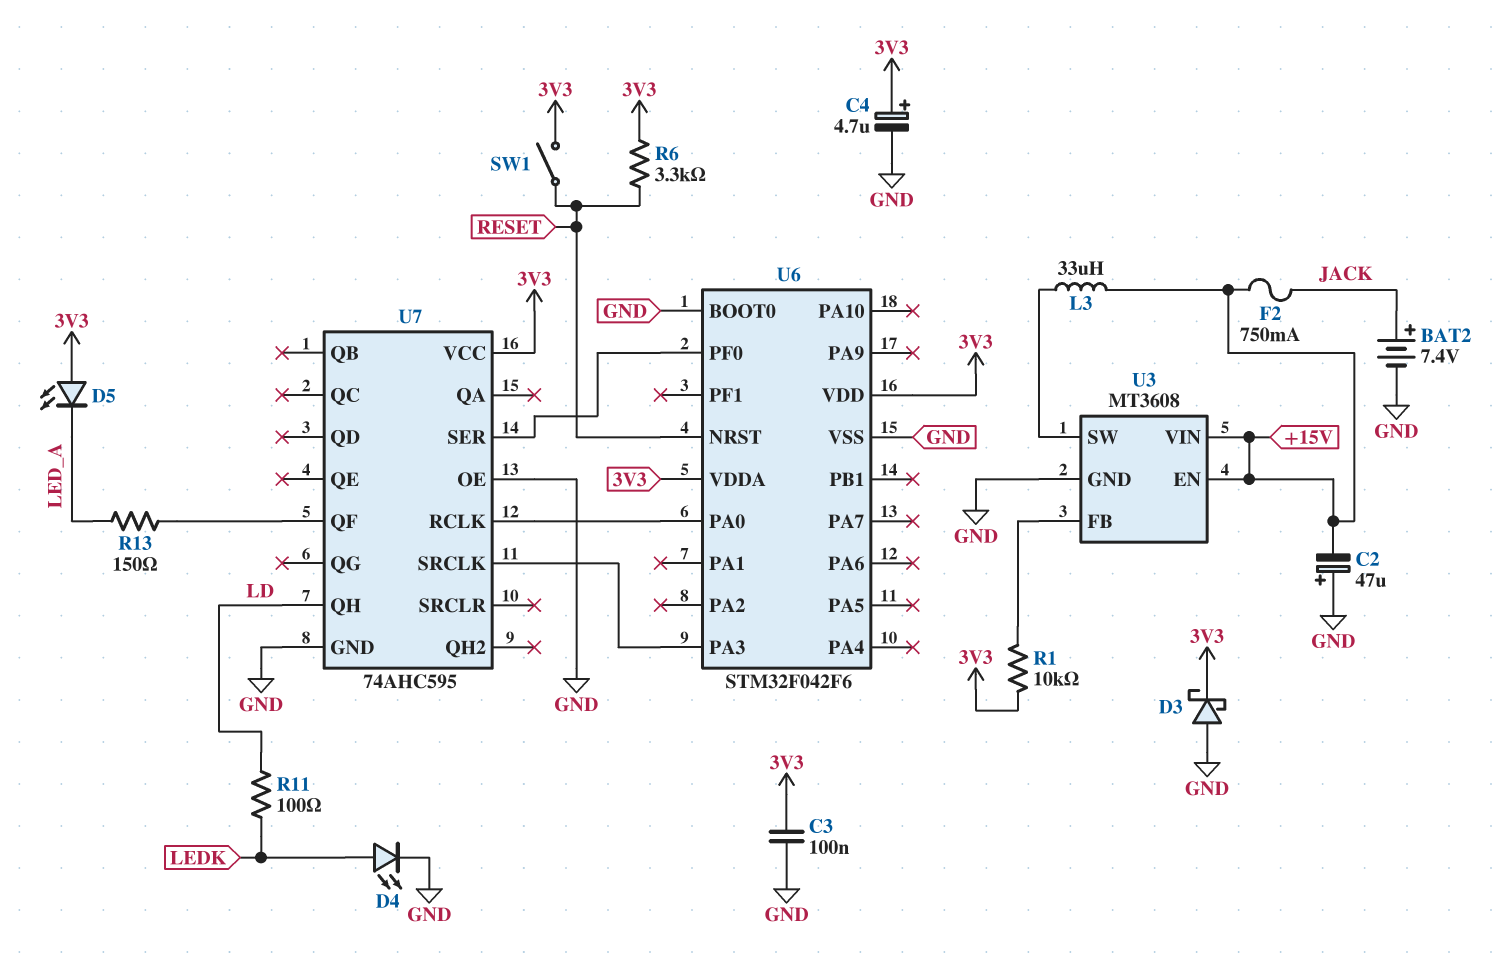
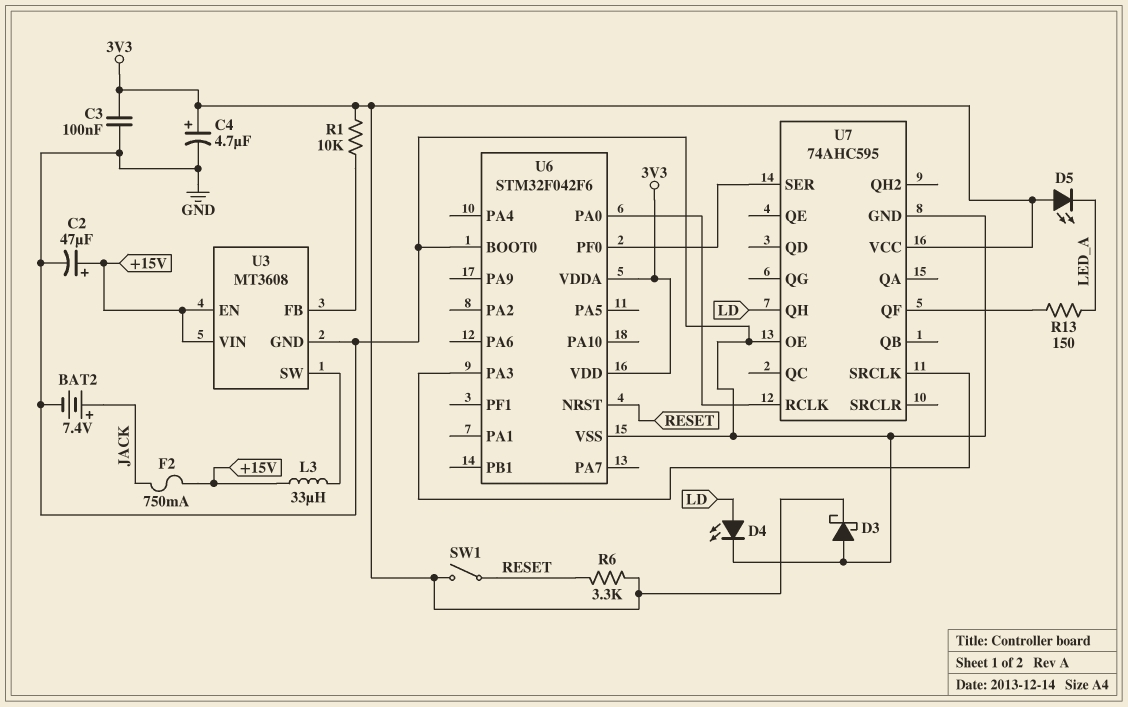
C2: 47uF (plus GND, minus +15V) -> 47uF (plus +15V, minus GND)
D4: LED (A LEDK, K GND) -> LED (A LD, K GND)
R11: 100 (LD, LEDK) -> none

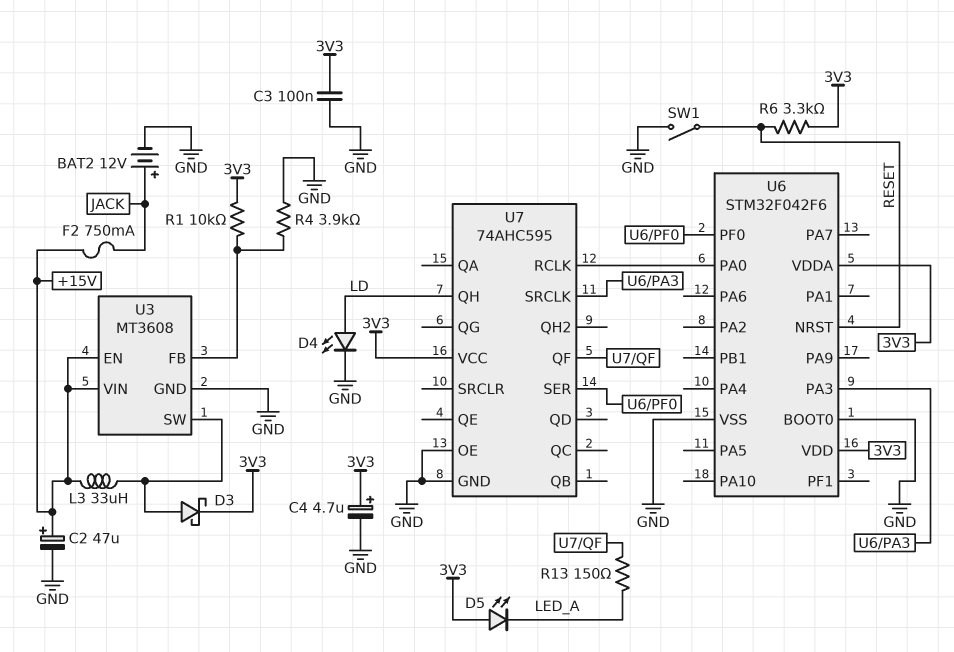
BAT2: 7.4V (plus JACK, minus GND) -> 12V (plus JACK, minus GND)
D3: schottky (A GND, K 3V3) -> schottky (A U3/SW, K 3V3)
R4: none -> 3.9k (GND, U3/FB)
SW1: switch (3V3, RESET) -> switch (GND, RESET)

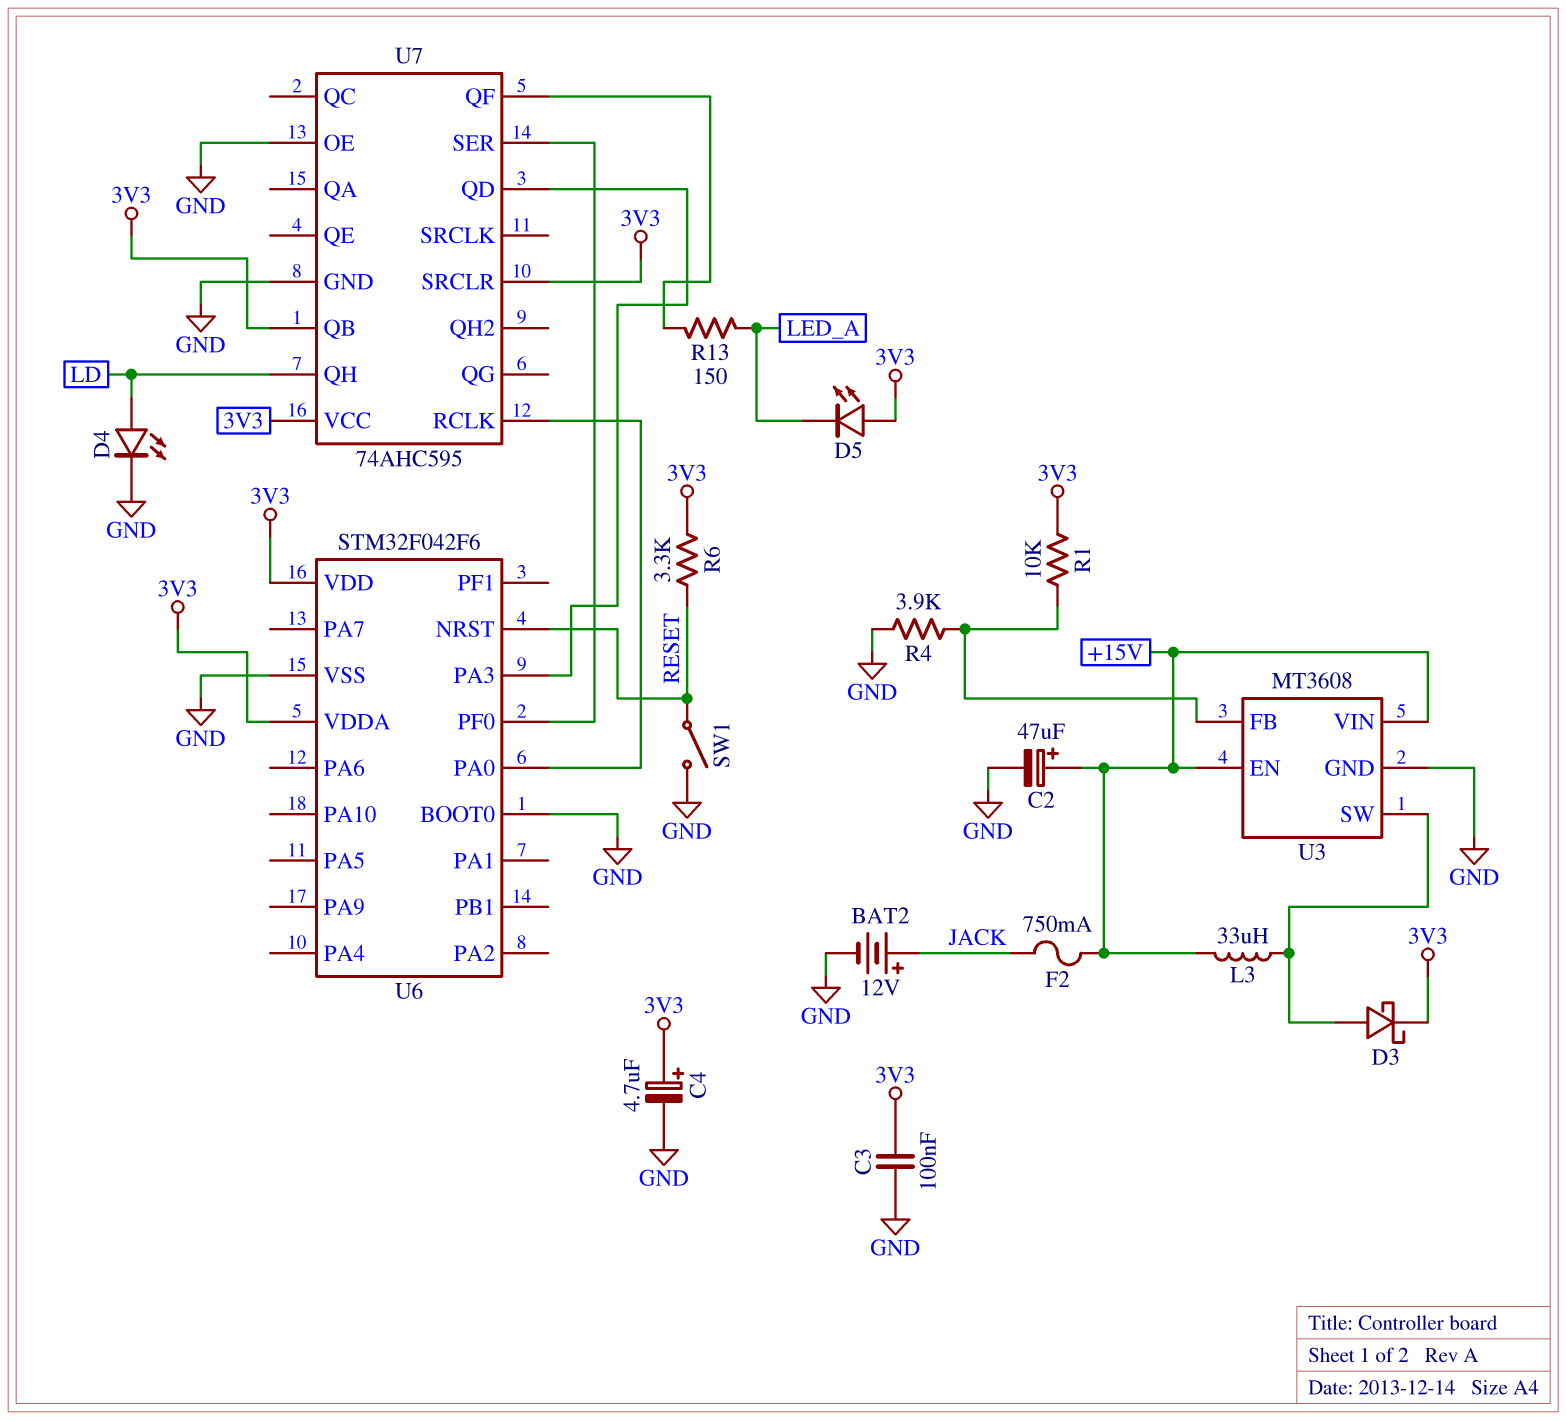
U7 pin QB: none -> 3V3
U7 pin QD: none -> U6/PA3
U7 pin SRCLK: U6/PA3 -> none
U7 pin SRCLR: none -> 3V3

